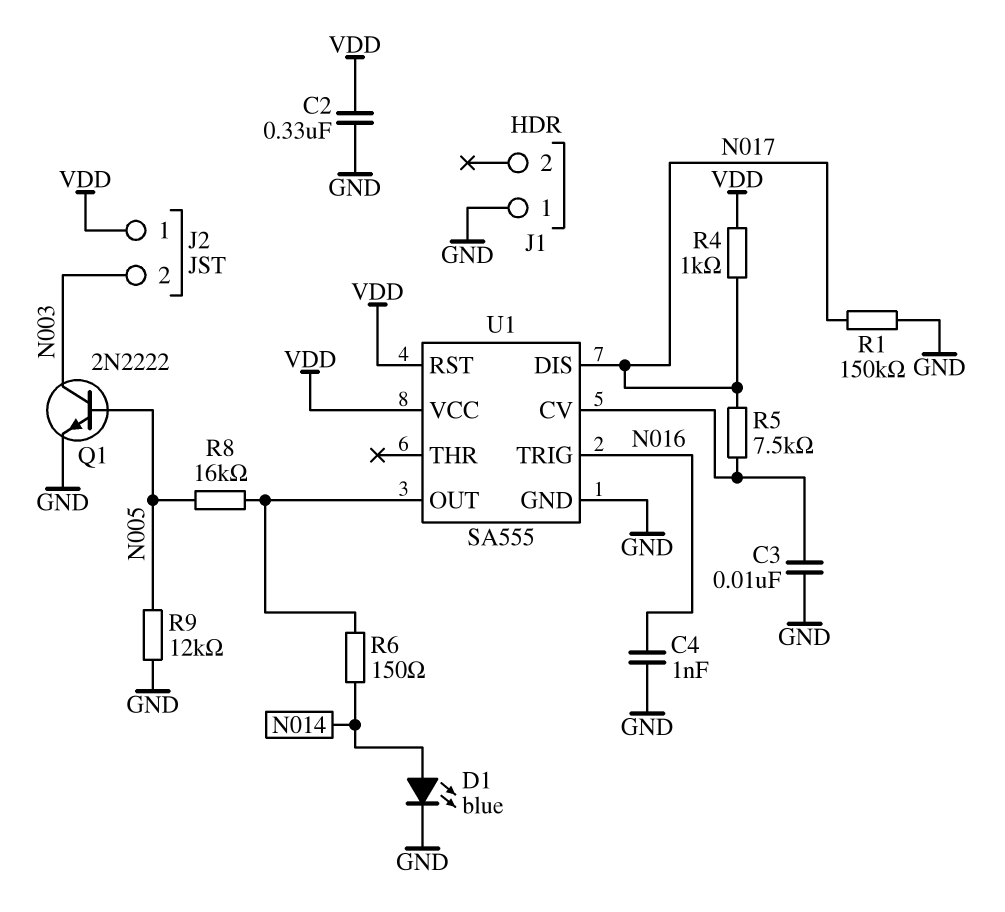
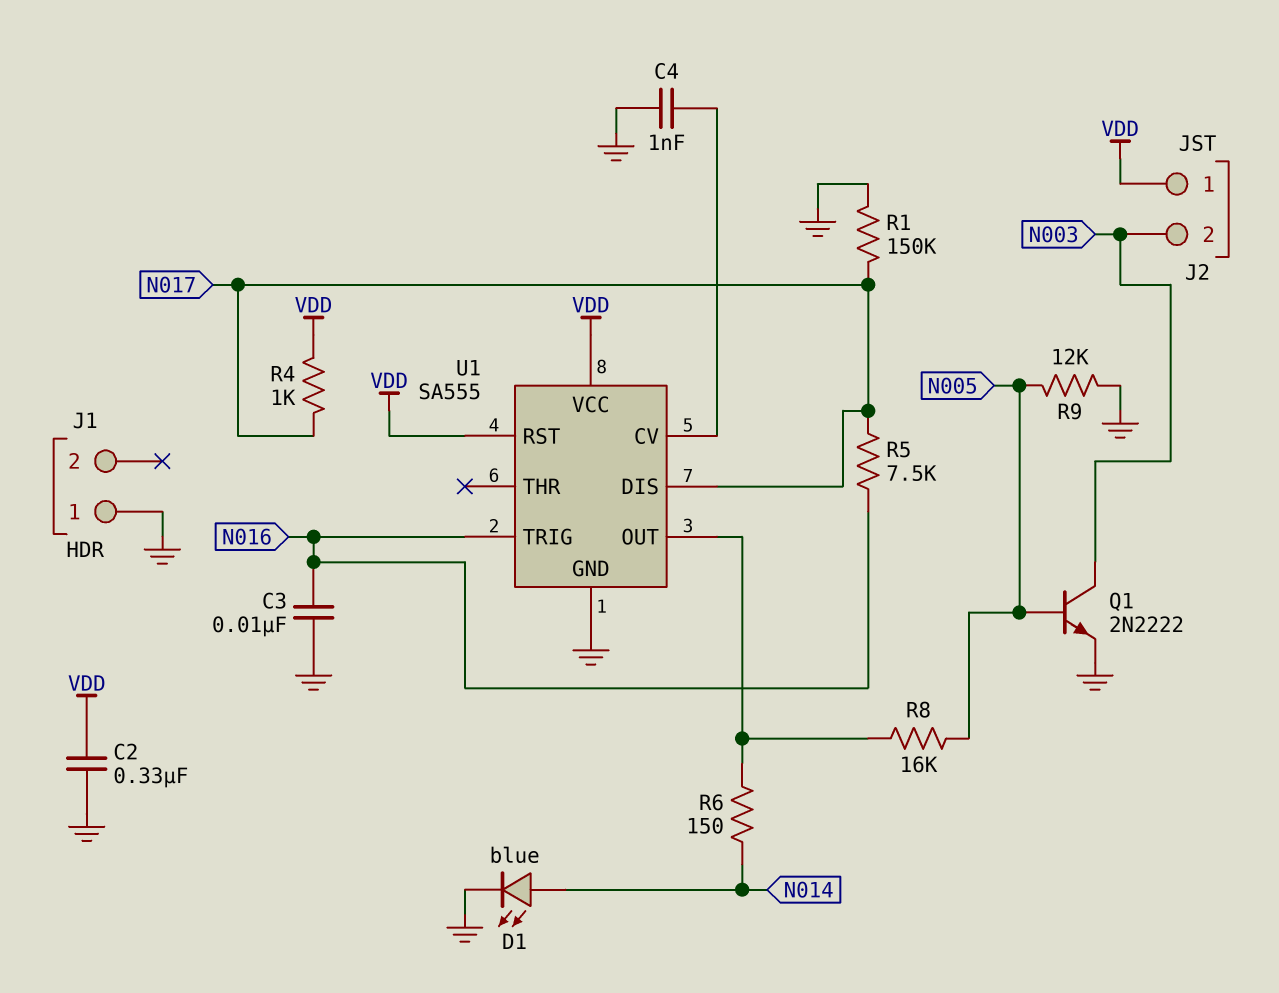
C3: 10nF (GND, U1/CV) -> 10nF (GND, N016)
C4: 1nF (GND, N016) -> 1nF (GND, U1/CV)
R5: 7.5k (N017, U1/CV) -> 7.5k (N016, N017)

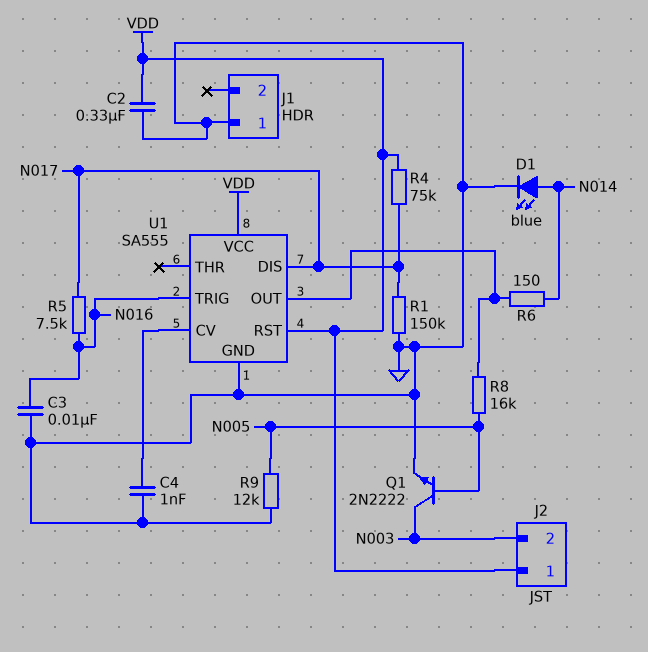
R4: 1k (N017, VDD) -> 75k (N017, VDD)

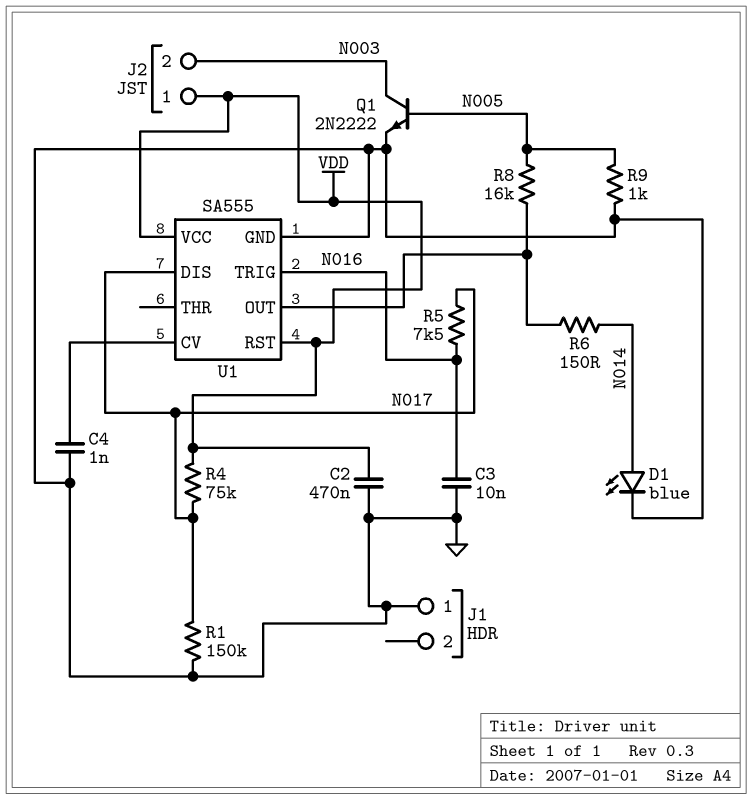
C2: 330nF (GND, VDD) -> 470nF (GND, VDD)
R9: 12k (GND, N005) -> 1k (GND, N005)

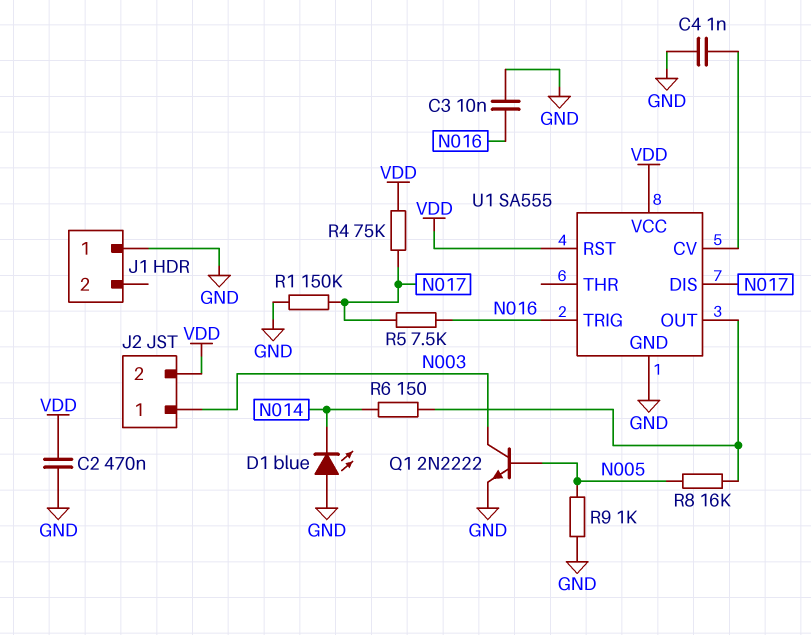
D1: LED blue (A N014, K GND) -> LED blue (A GND, K N014)
J2 pin 1: VDD -> N003
J2 pin 2: N003 -> VDD

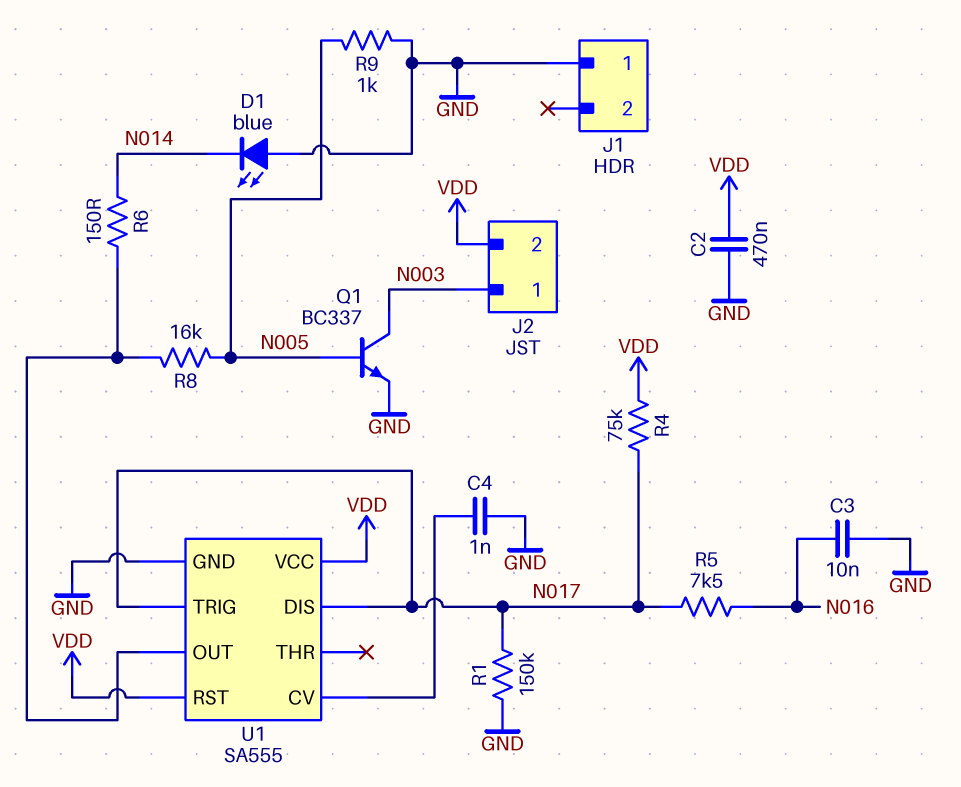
Q1: NPN 2N2222 (B N005, C N003, E GND) -> NPN BC337 (B N005, C N003, E GND)
U1 pin TRIG: N016 -> N017

